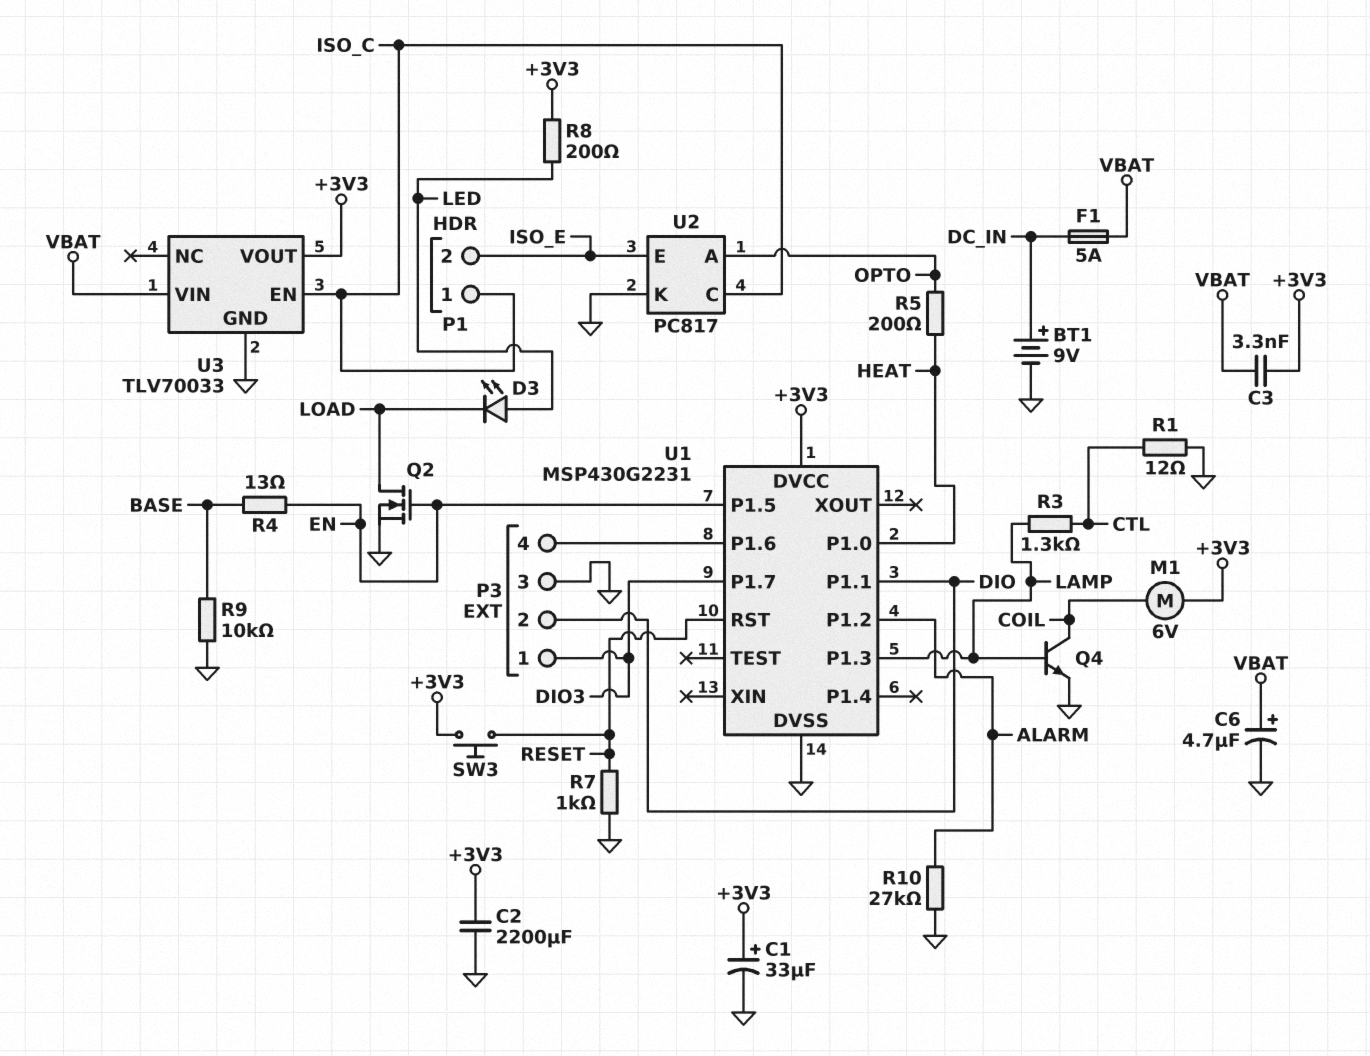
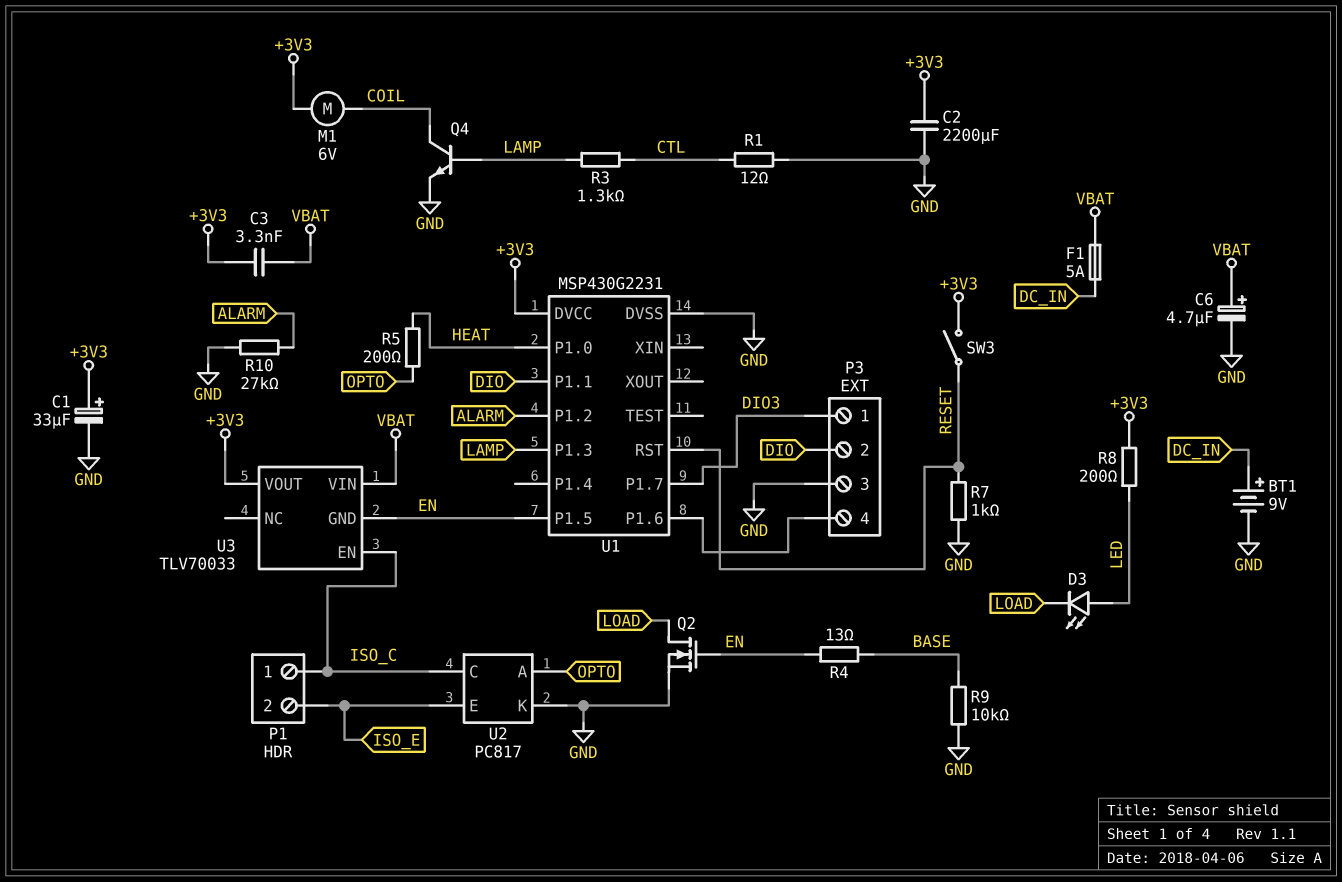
SW3: button (+3V3, RESET) -> switch (+3V3, RESET)
U3 pin GND: GND -> EN

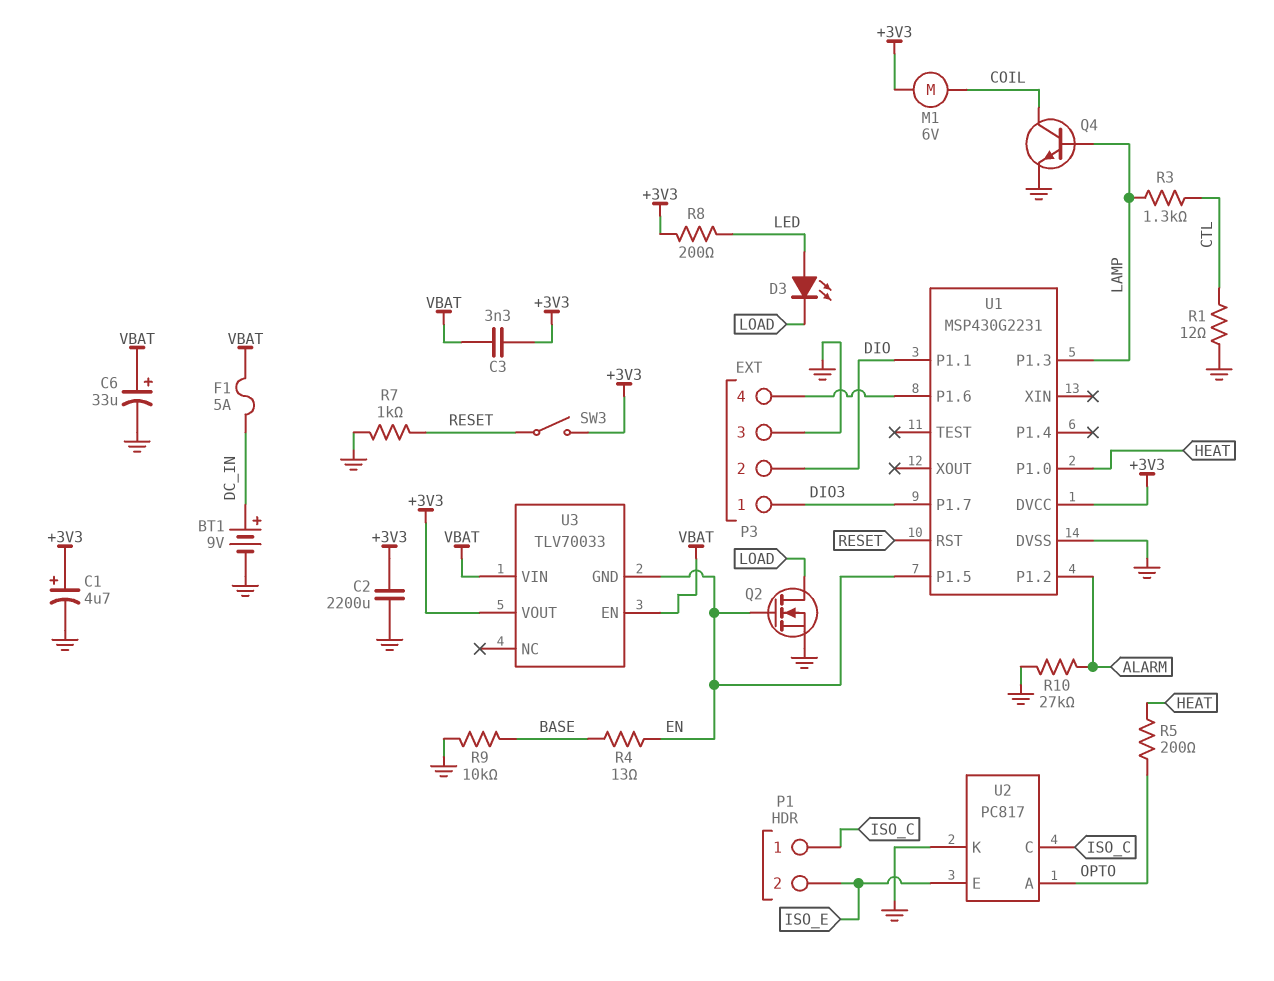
C1: 33uF (plus +3V3, minus GND) -> 4.7uF (plus +3V3, minus GND)
C6: 4.7uF (plus VBAT, minus GND) -> 33uF (plus VBAT, minus GND)
U3 pin EN: ISO_C -> VBAT

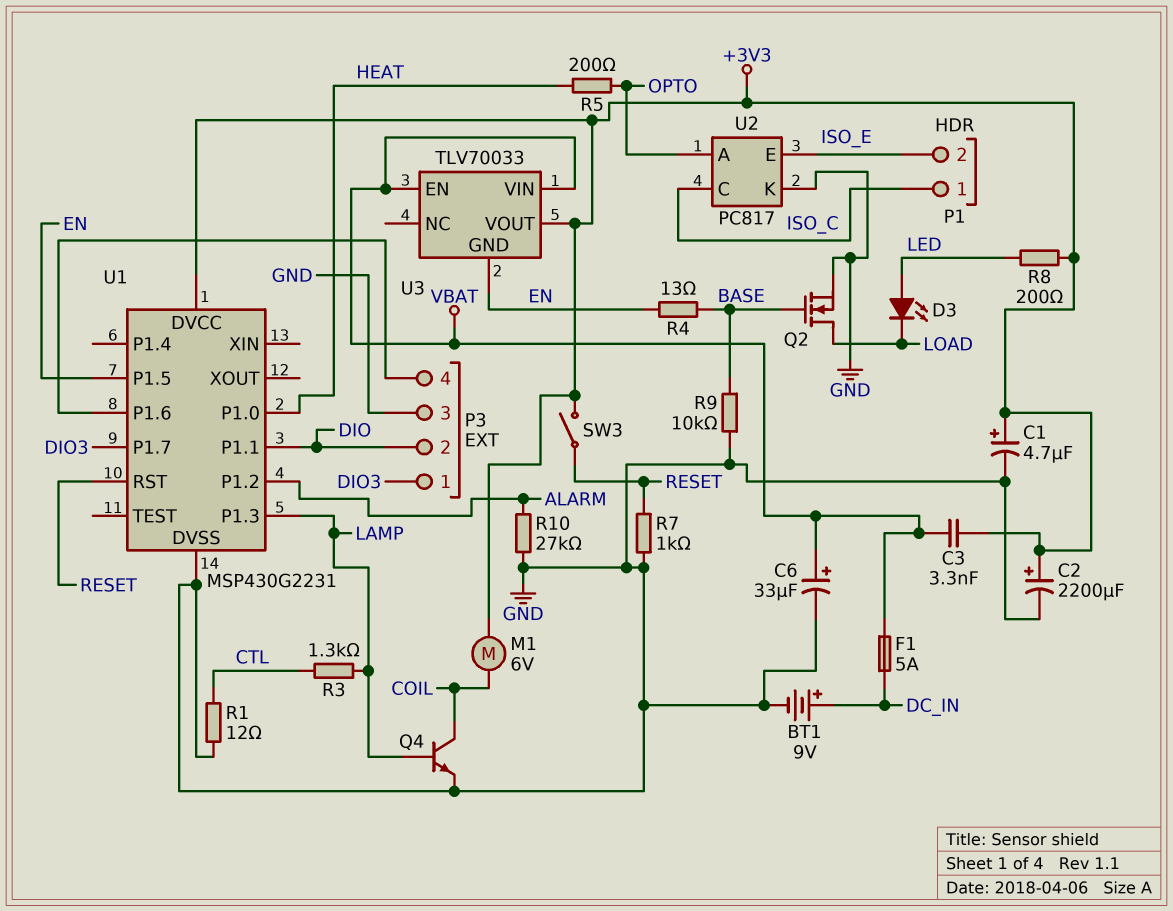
C2: 2200uF (+3V3, GND) -> 2200uF (plus +3V3, minus GND)
Q2: NMOS (G EN, D LOAD, S GND) -> NMOS (G BASE, D LOAD, S GND)

